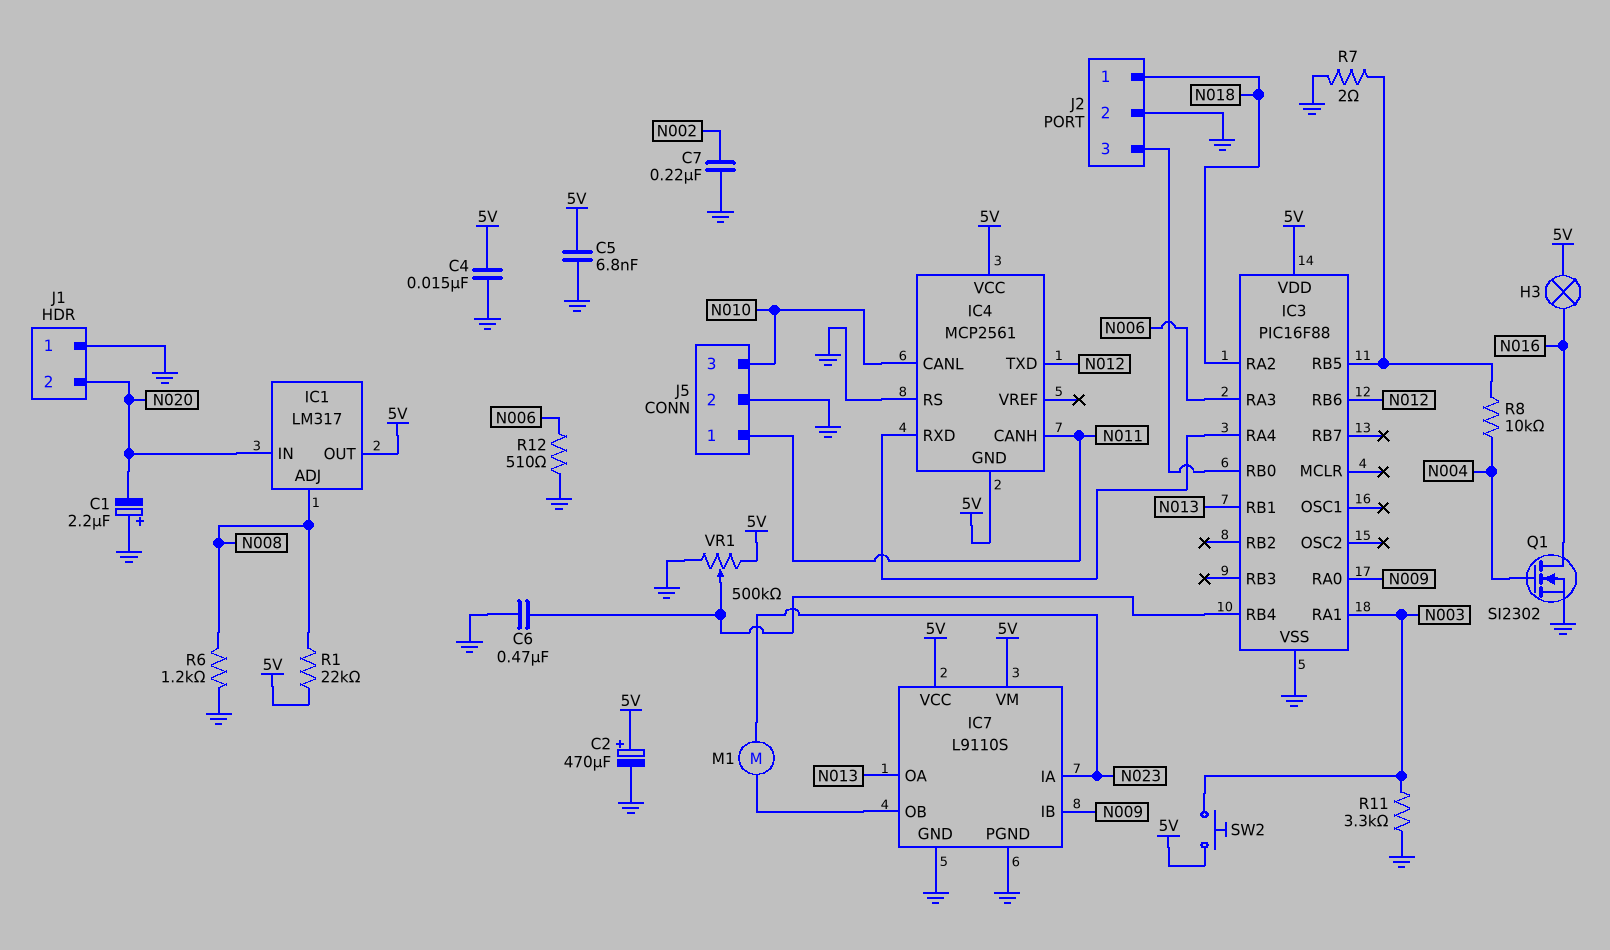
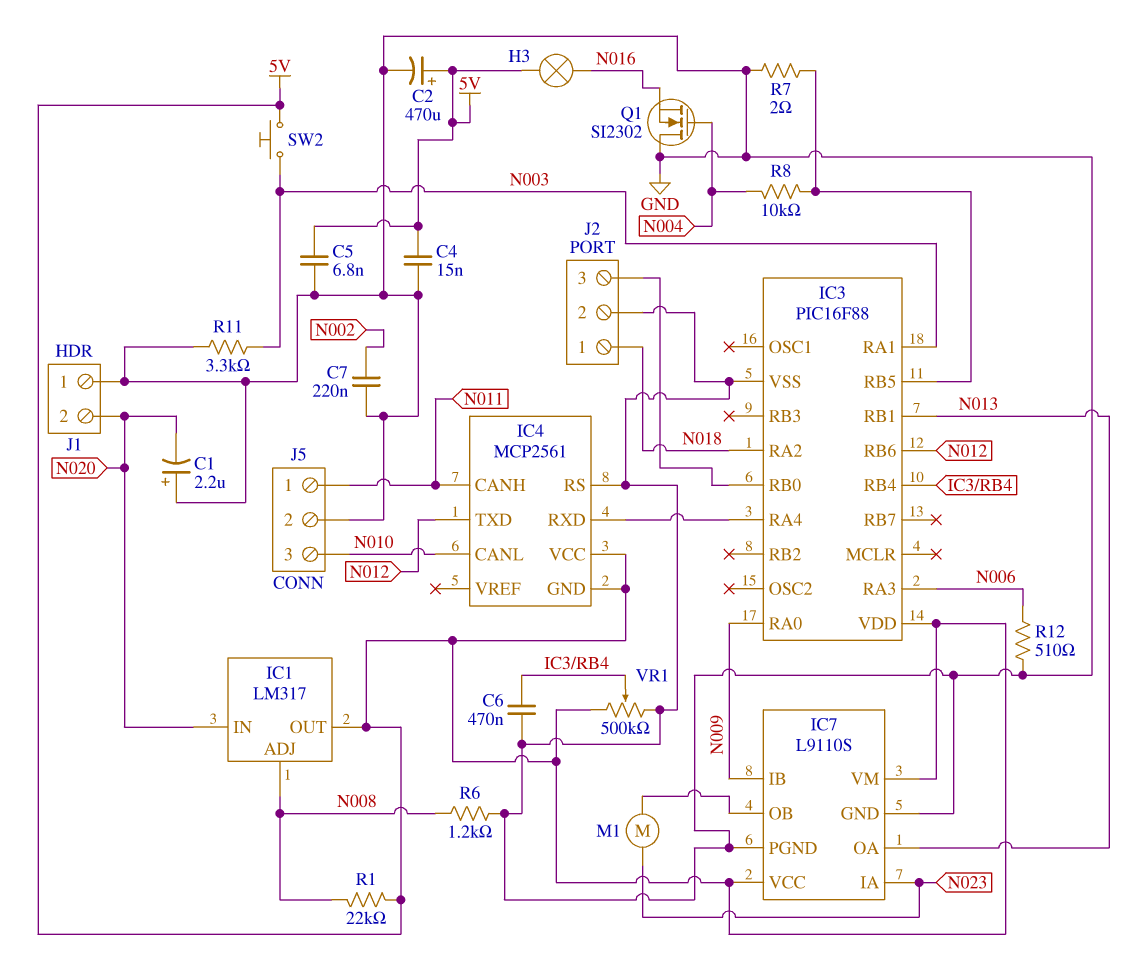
Q1: NMOS SI2302 (G N004, D N016, S GND) -> NMOS SI2302 (G N004, D GND, S N016)

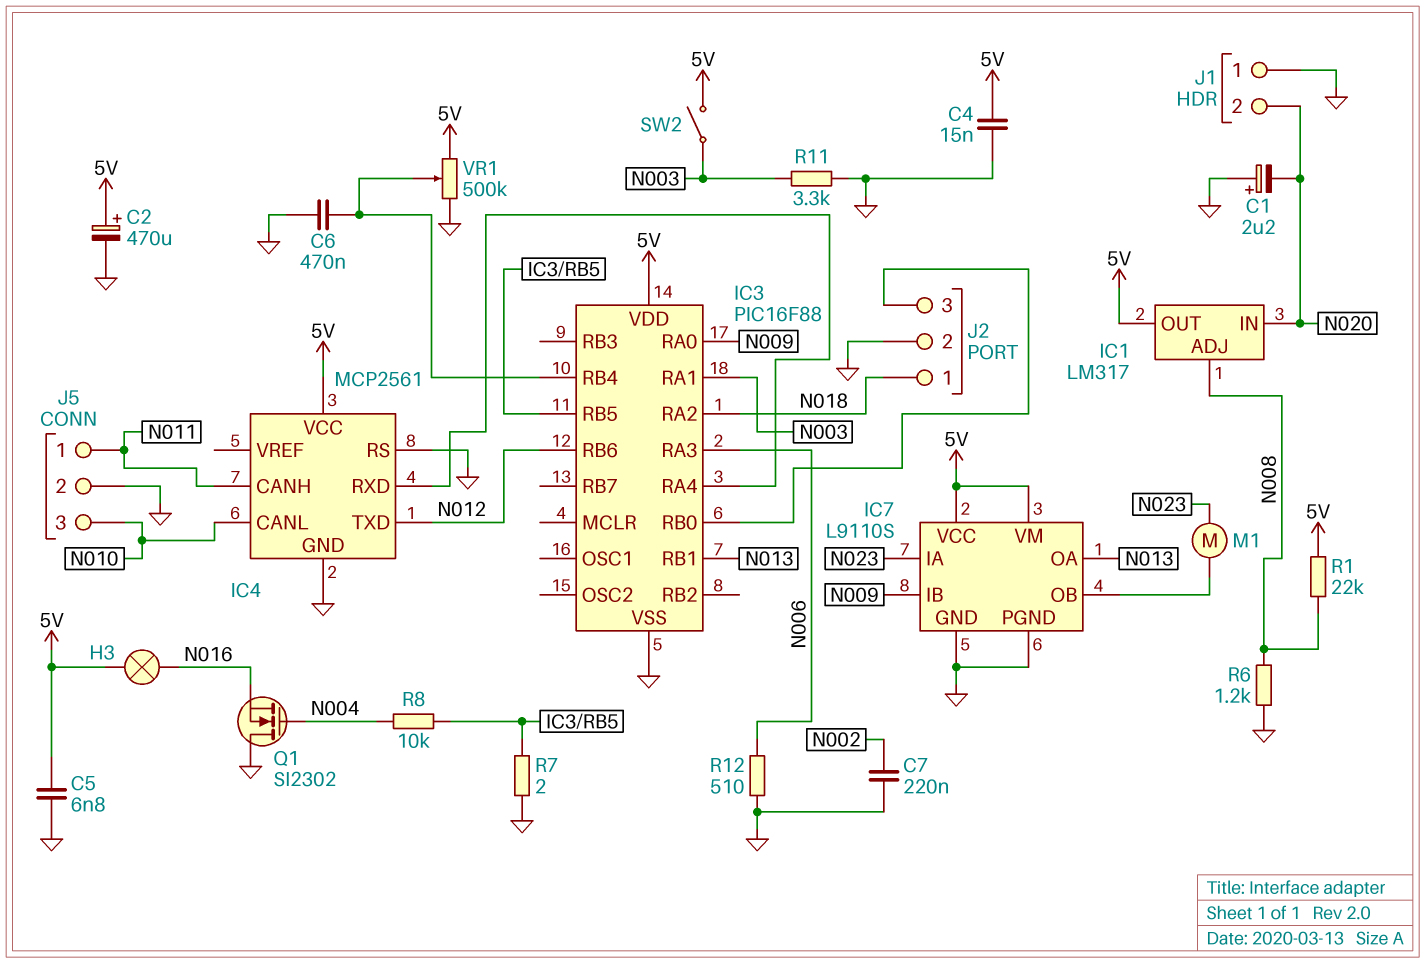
IC4 pin GND: 5V -> GND
SW2: button (5V, N003) -> switch (5V, N003)

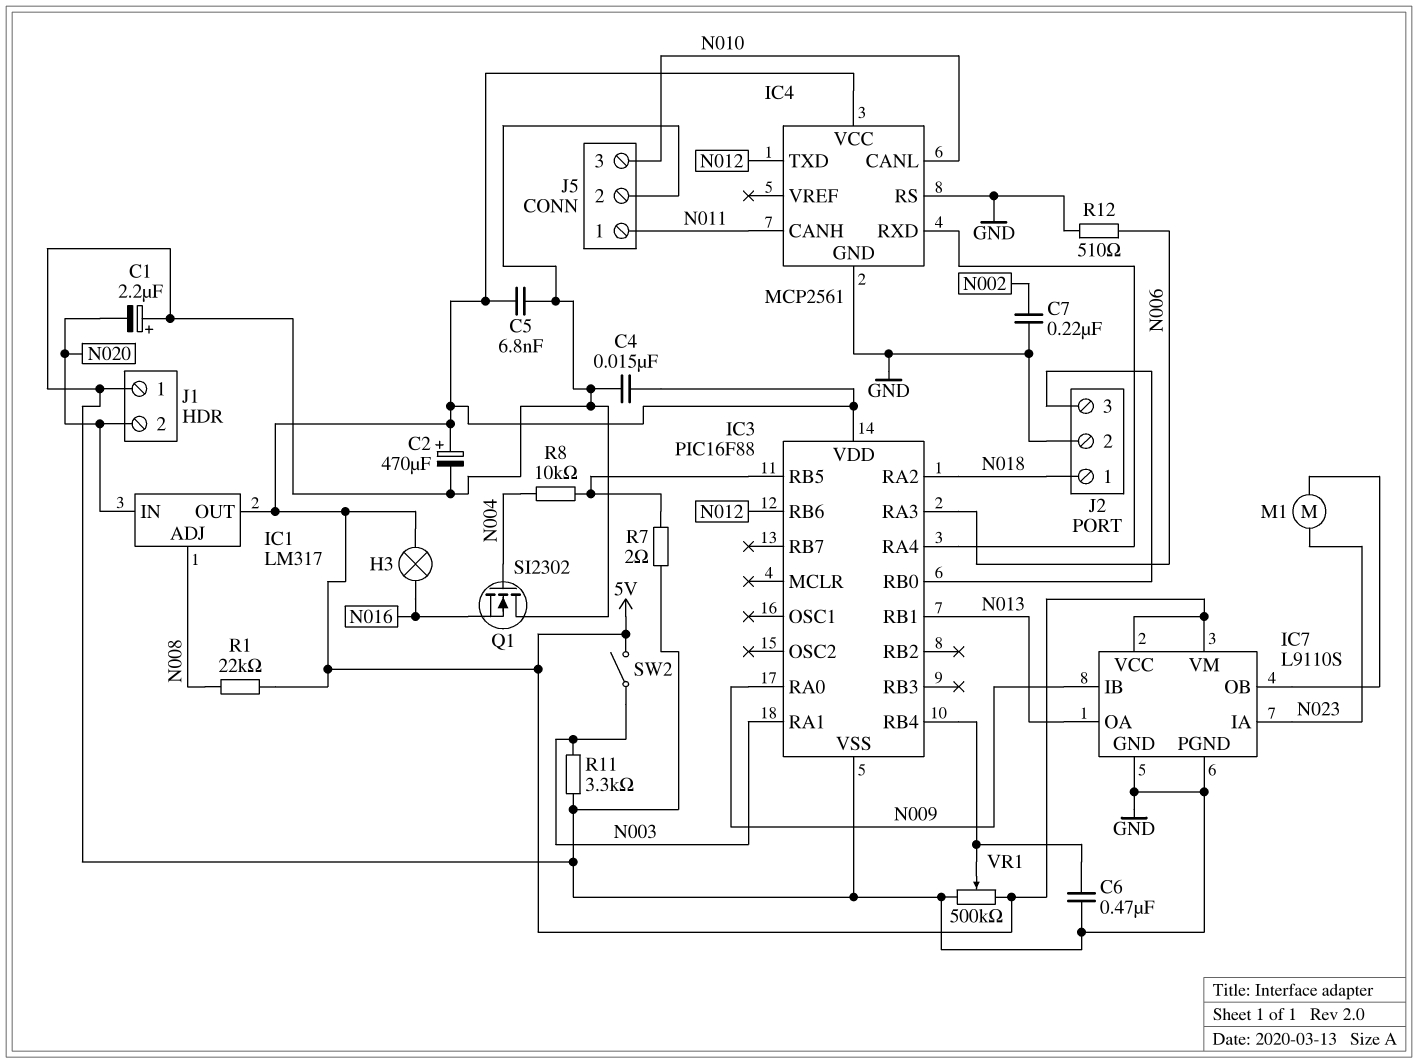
R6: 1.2k (GND, N008) -> none

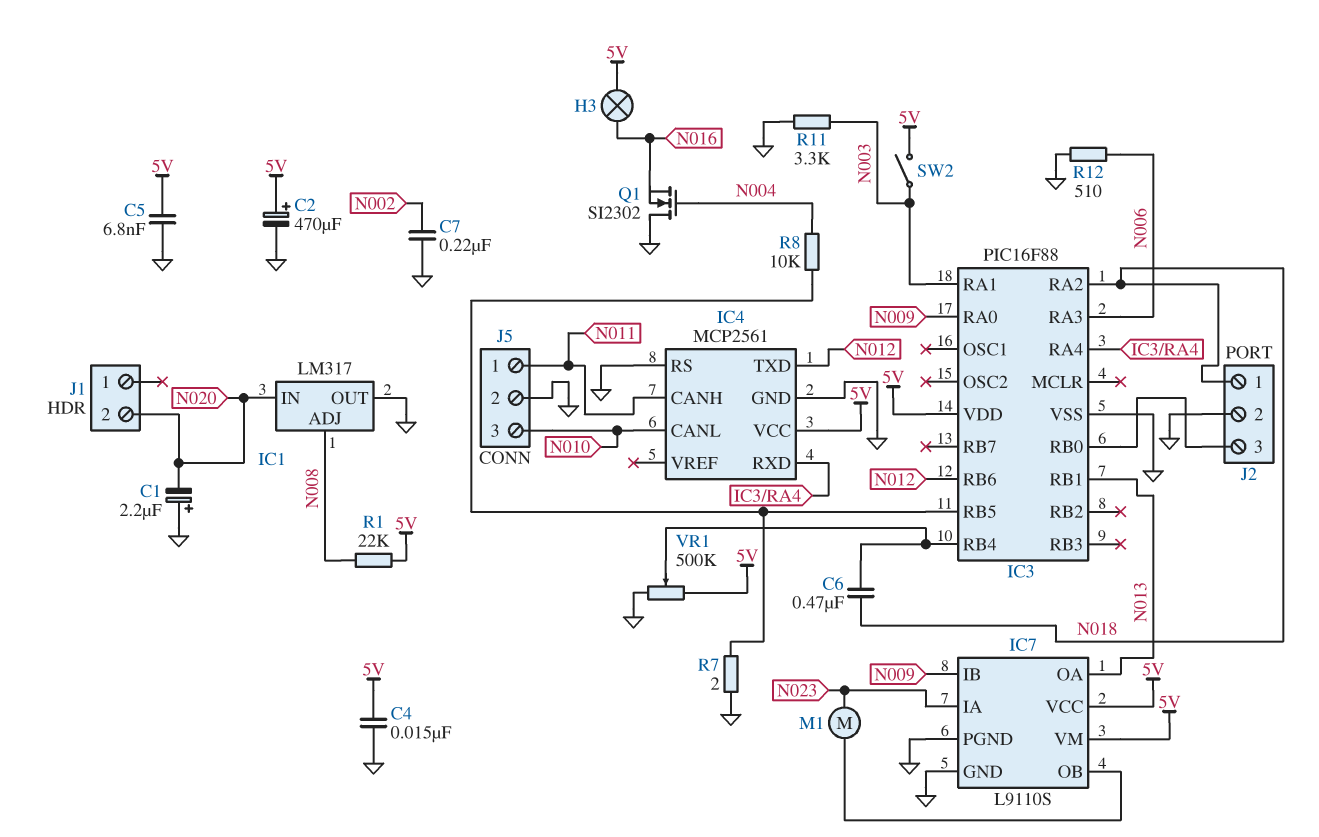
C6: 470nF (GND, IC3/RB4) -> 470nF (IC3/RB4, N018)
IC1 pin OUT: 5V -> GND
J1 pin 1: GND -> none

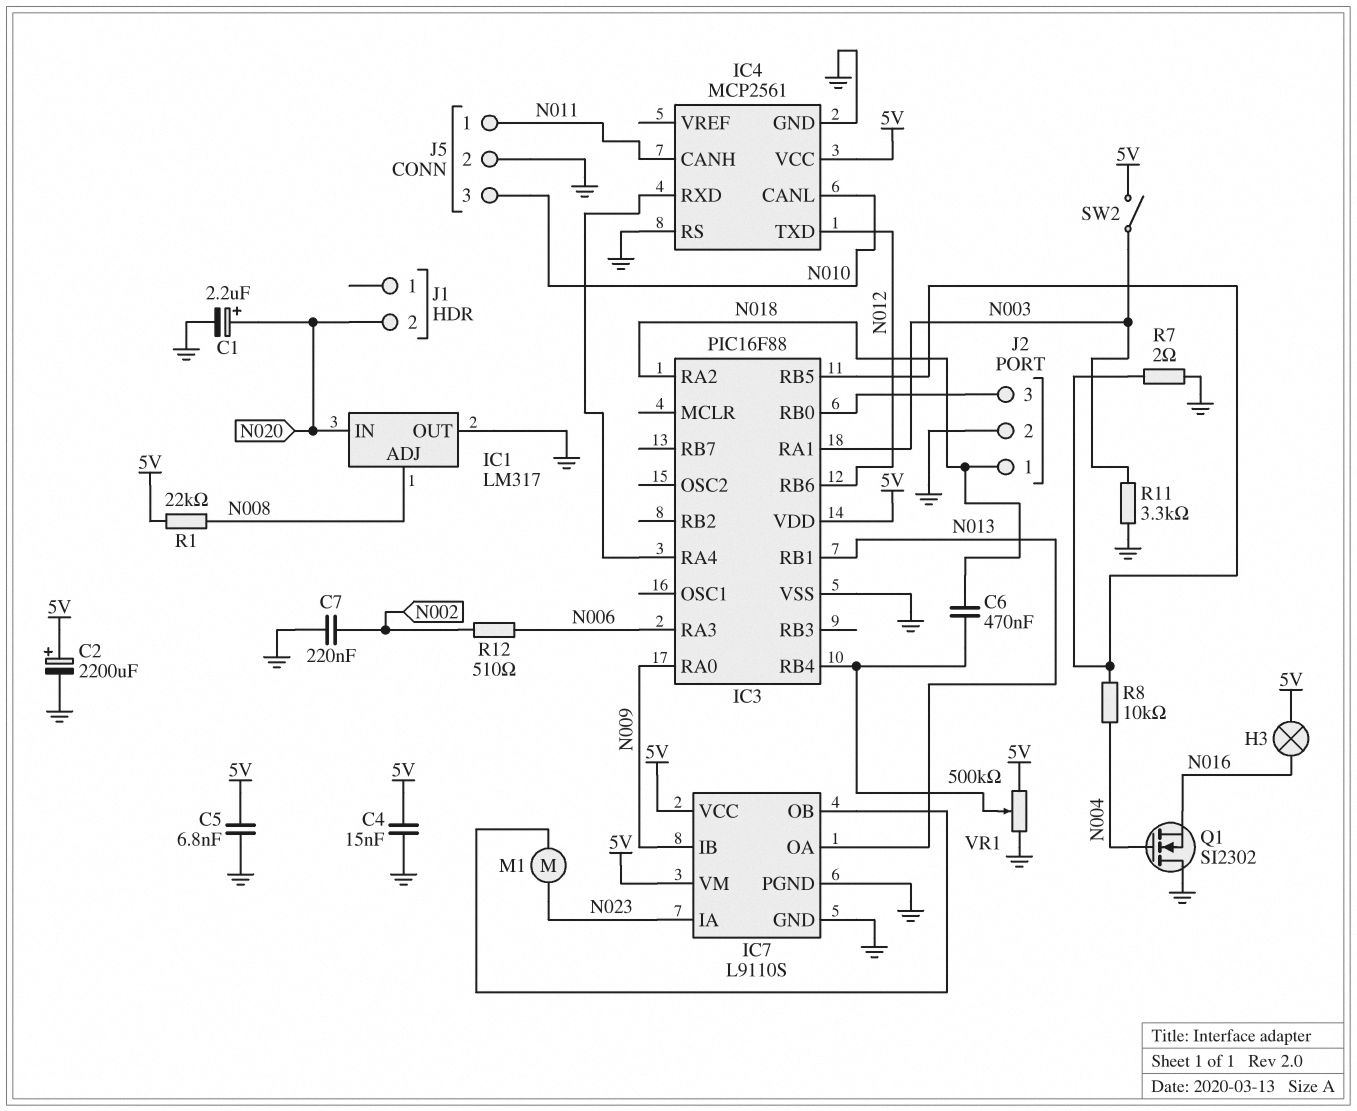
C1: 2.2uF (plus GND, minus N020) -> 2.2uF (plus N020, minus GND)
C2: 470uF (plus 5V, minus GND) -> 2200uF (plus 5V, minus GND)
R12: 510 (GND, N006) -> 510 (N002, N006)

